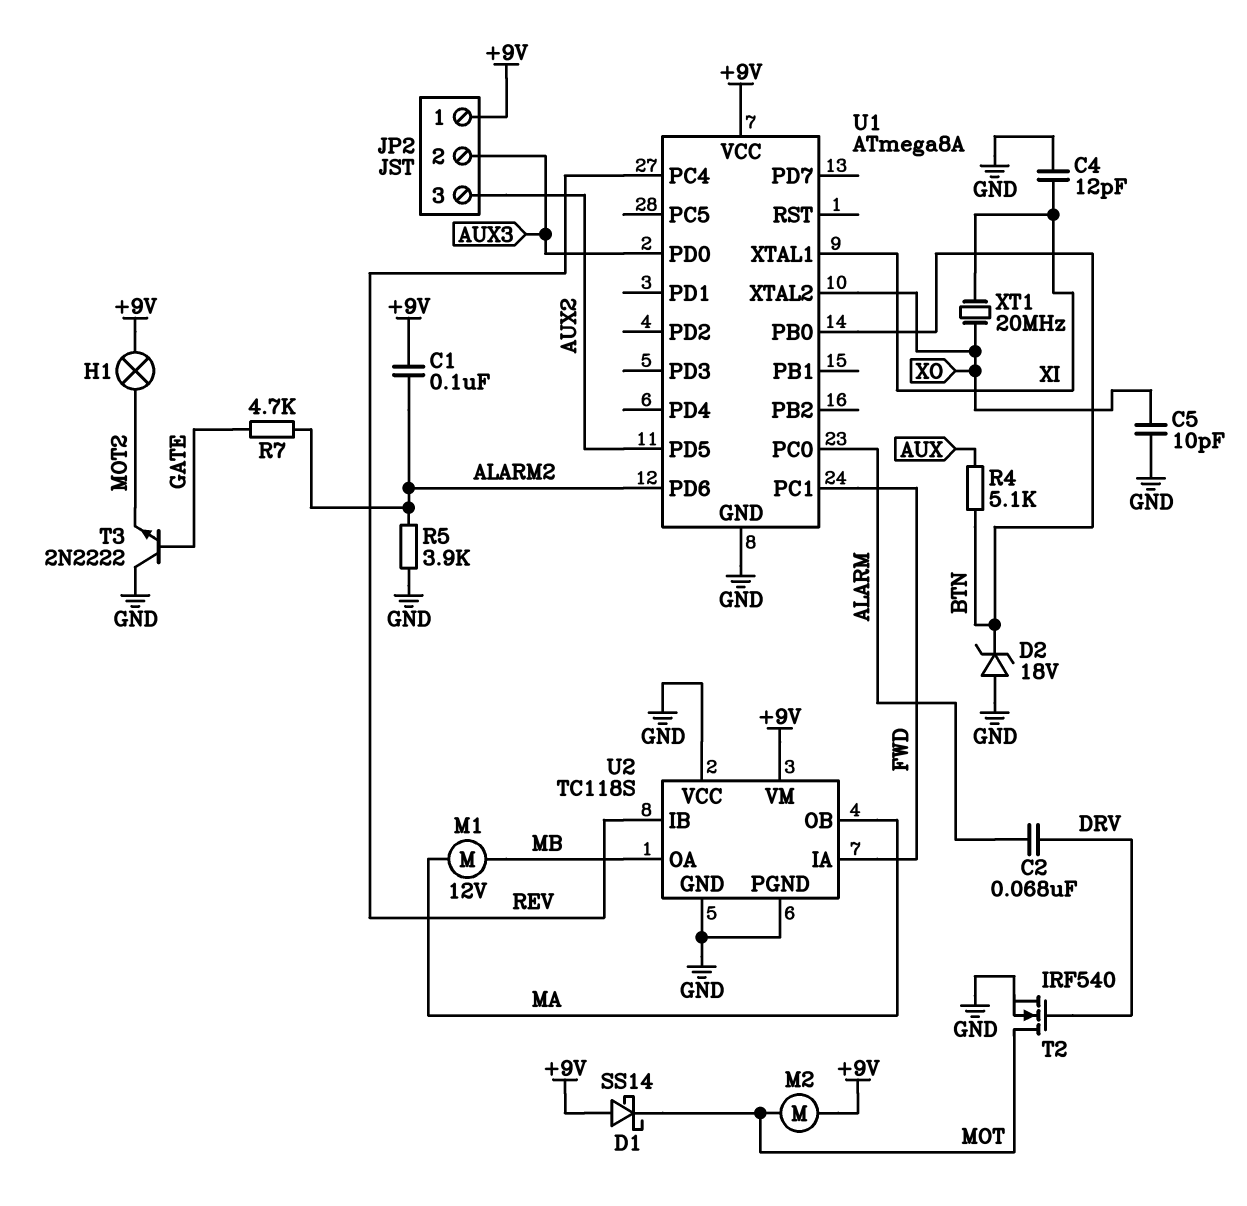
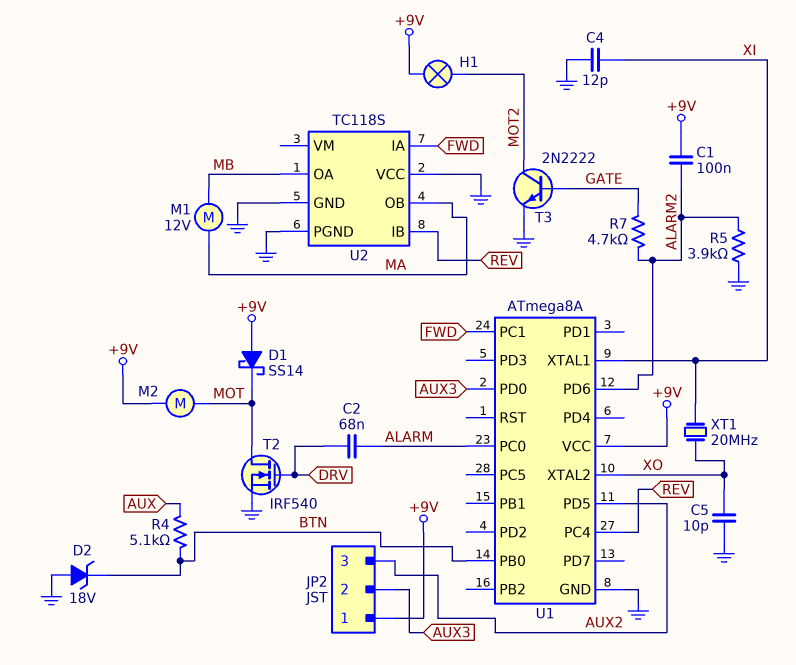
T3: NPN 2N2222 (B GATE, C GND, E MOT2) -> NPN 2N2222 (B GATE, C MOT2, E GND)
U2 pin VM: +9V -> none

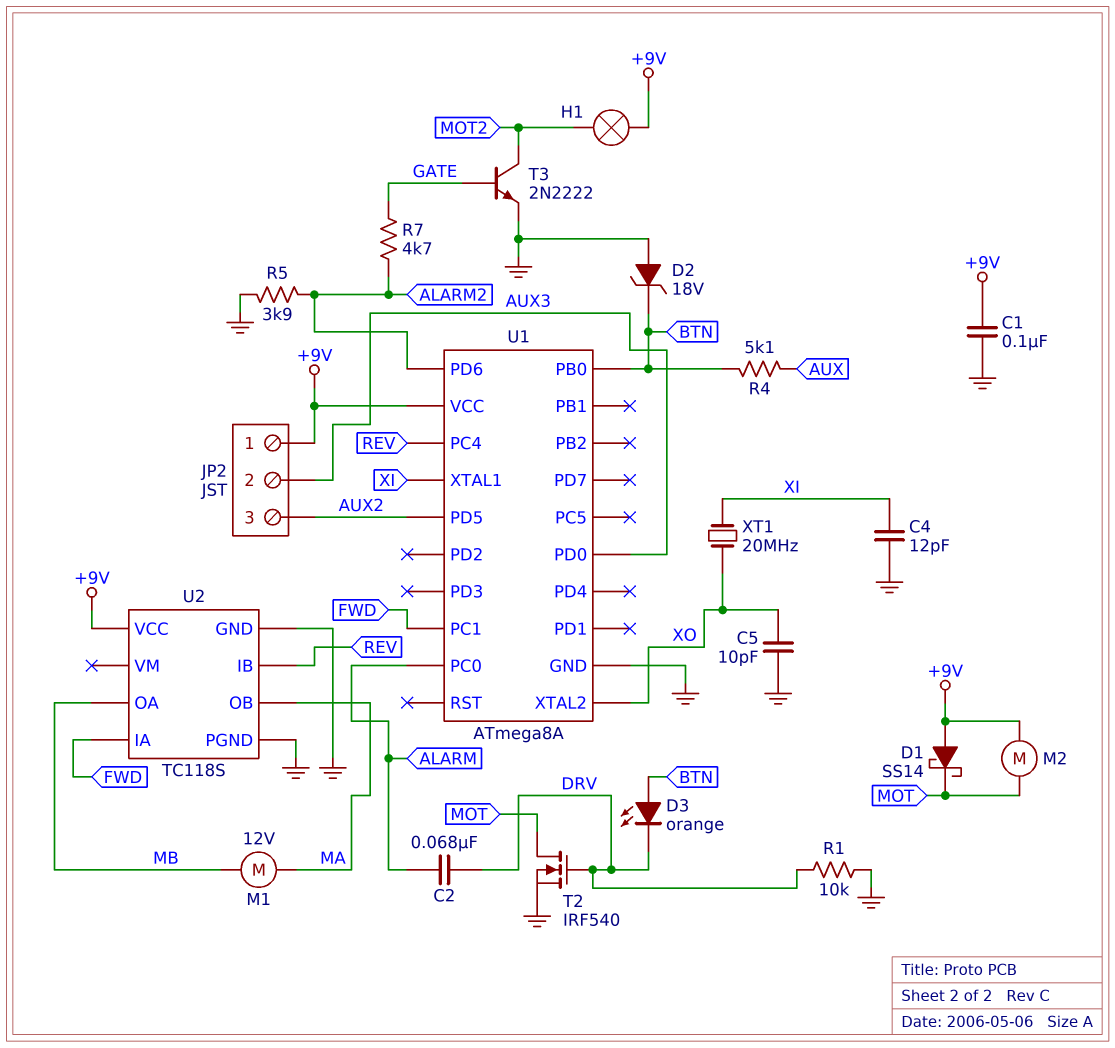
C1: 100nF (+9V, ALARM2) -> 100nF (+9V, GND)
D3: none -> LED orange (A BTN, K DRV)
R1: none -> 10k (DRV, GND)
U2 pin VCC: GND -> +9V

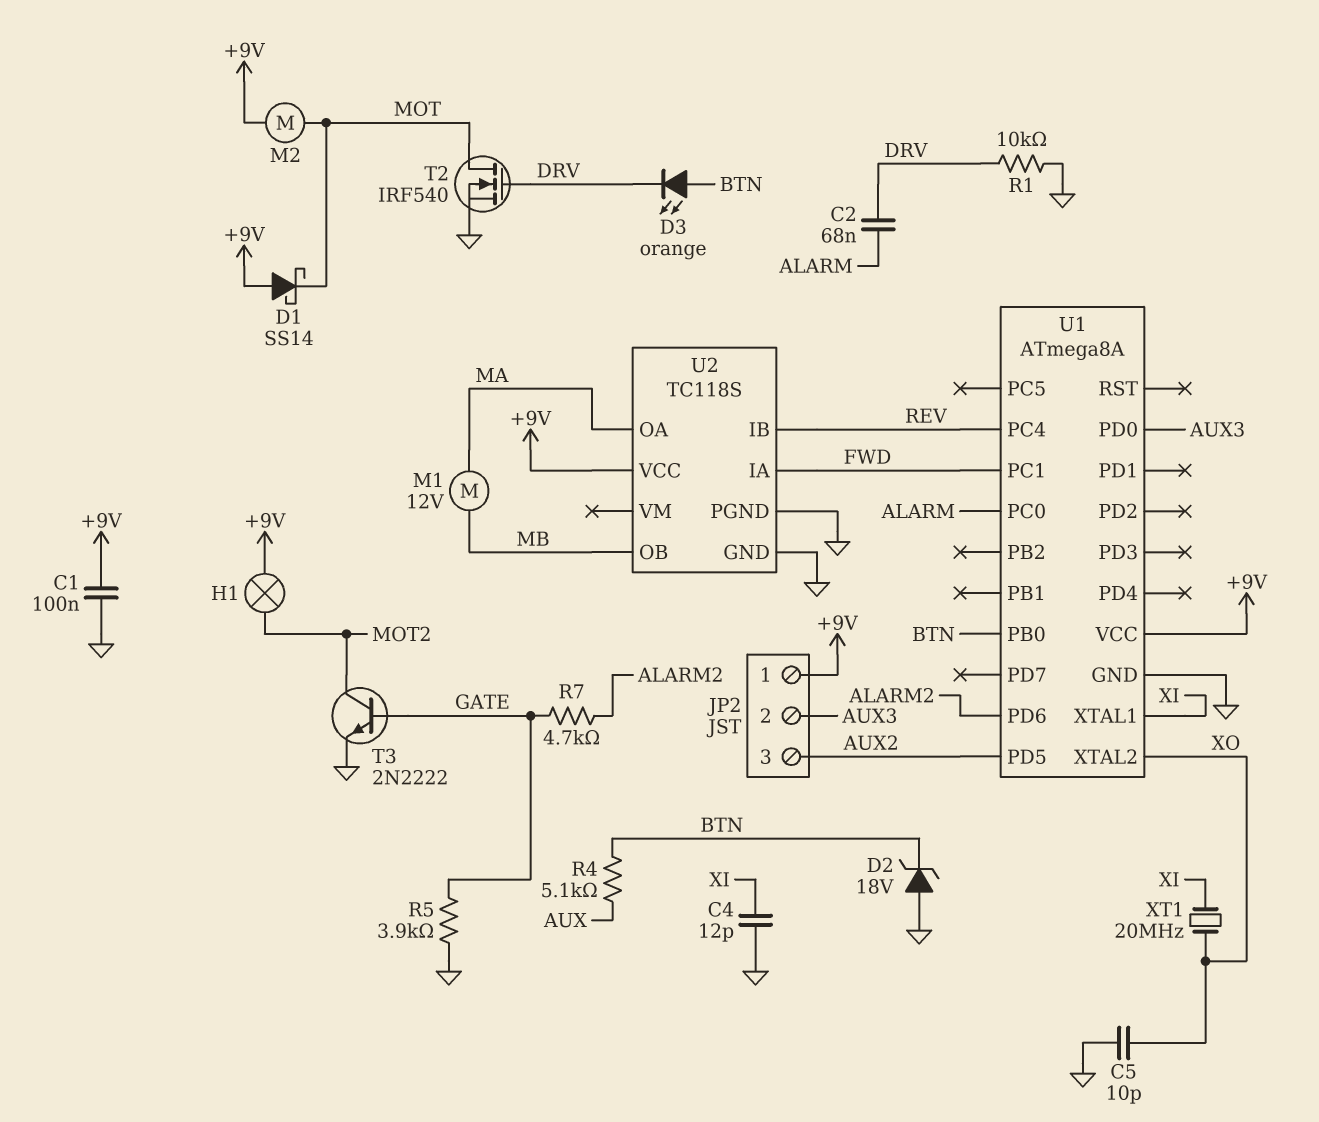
R5: 3.9k (ALARM2, GND) -> 3.9k (GATE, GND)
U2 pin OA: MB -> MA
U2 pin OB: MA -> MB

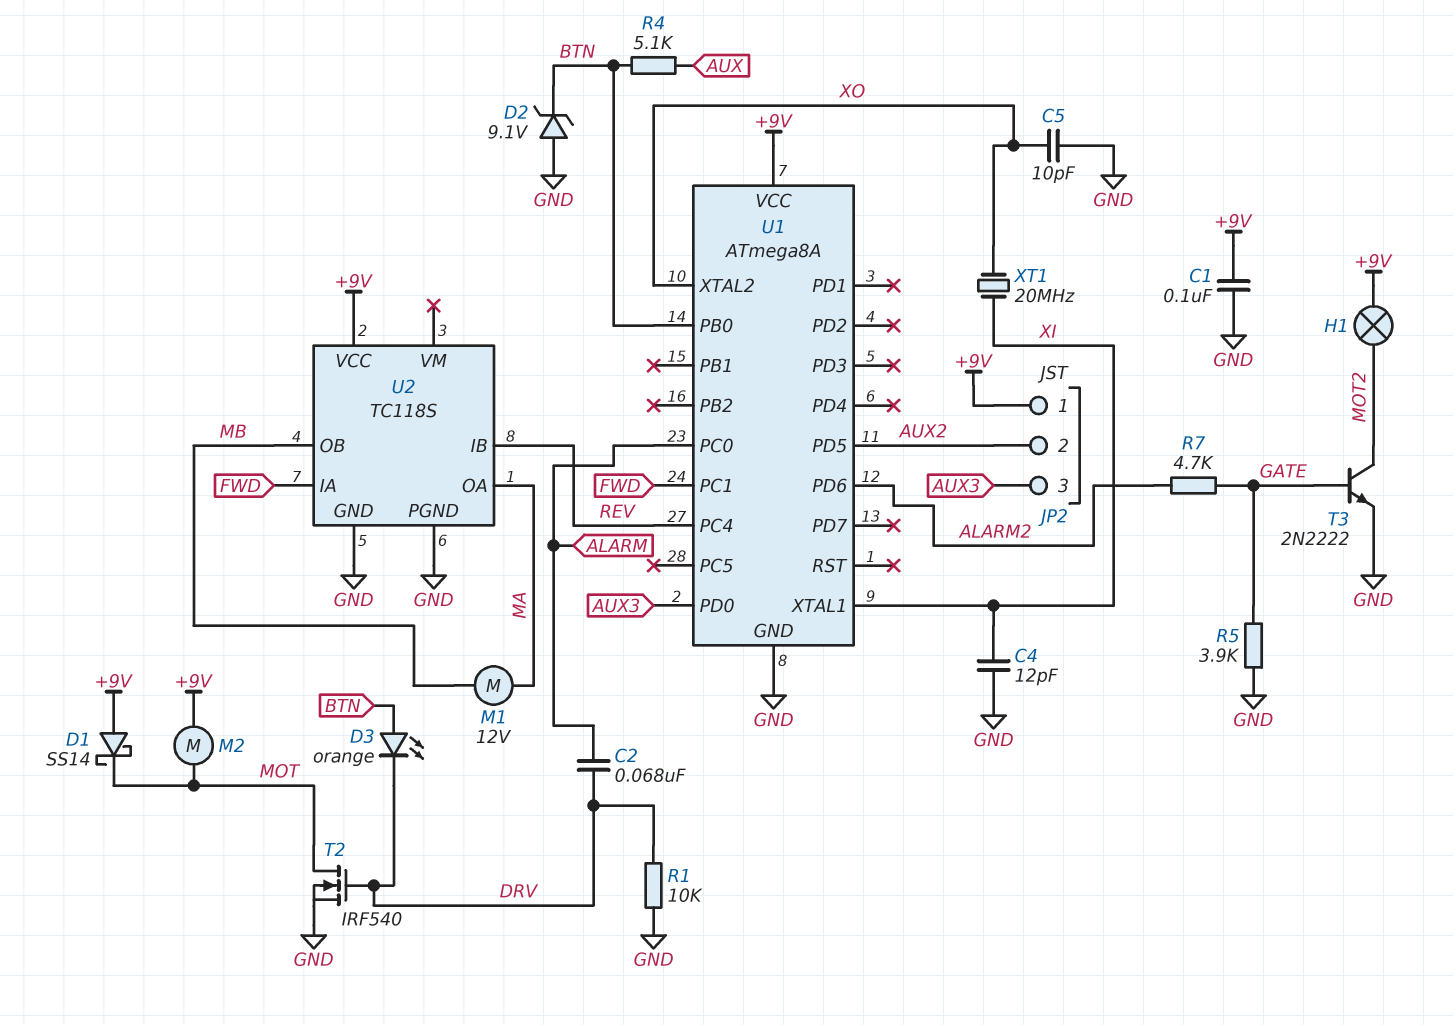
D2: zener 18V (A GND, K BTN) -> zener 9.1V (A GND, K BTN)
JP2 pin 2: AUX3 -> AUX2
JP2 pin 3: AUX2 -> AUX3

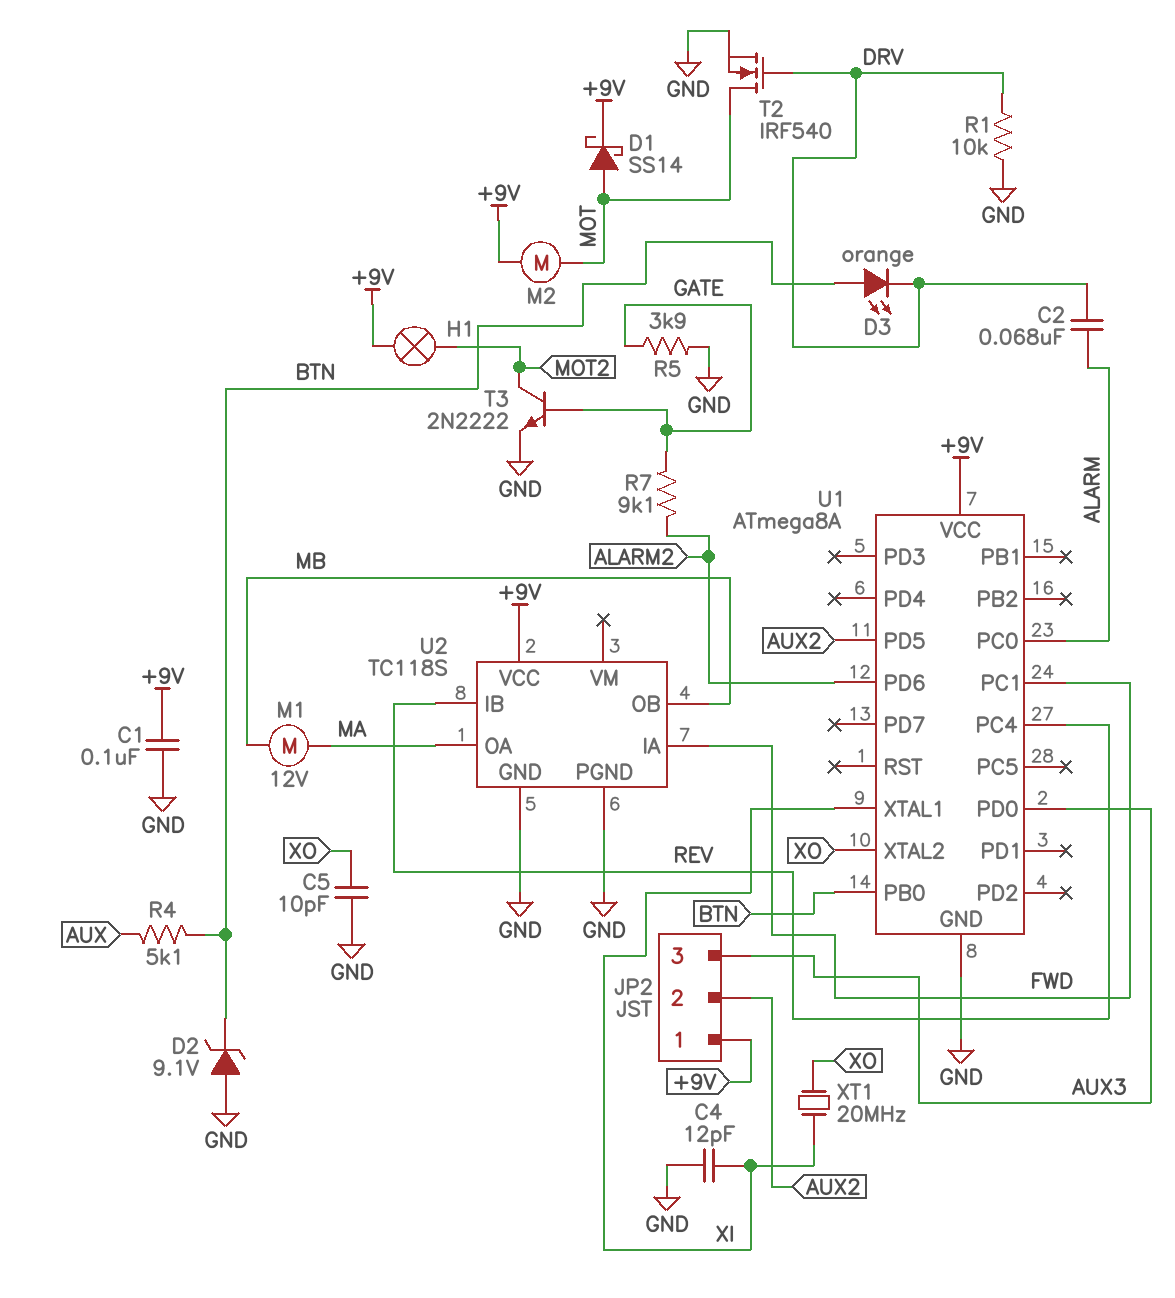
D1: schottky SS14 (A +9V, K MOT) -> schottky SS14 (A MOT, K +9V)
R7: 4.7k (ALARM2, GATE) -> 9.1k (ALARM2, GATE)

